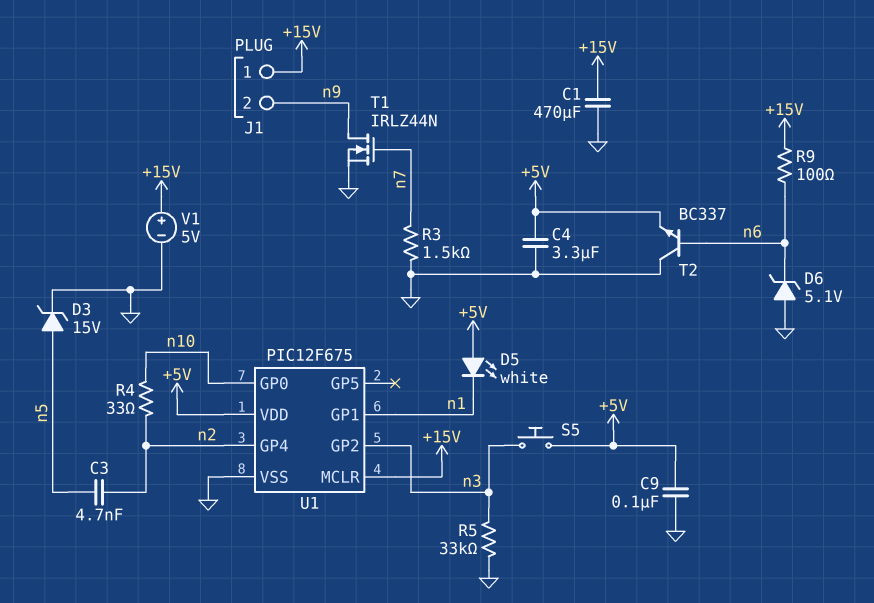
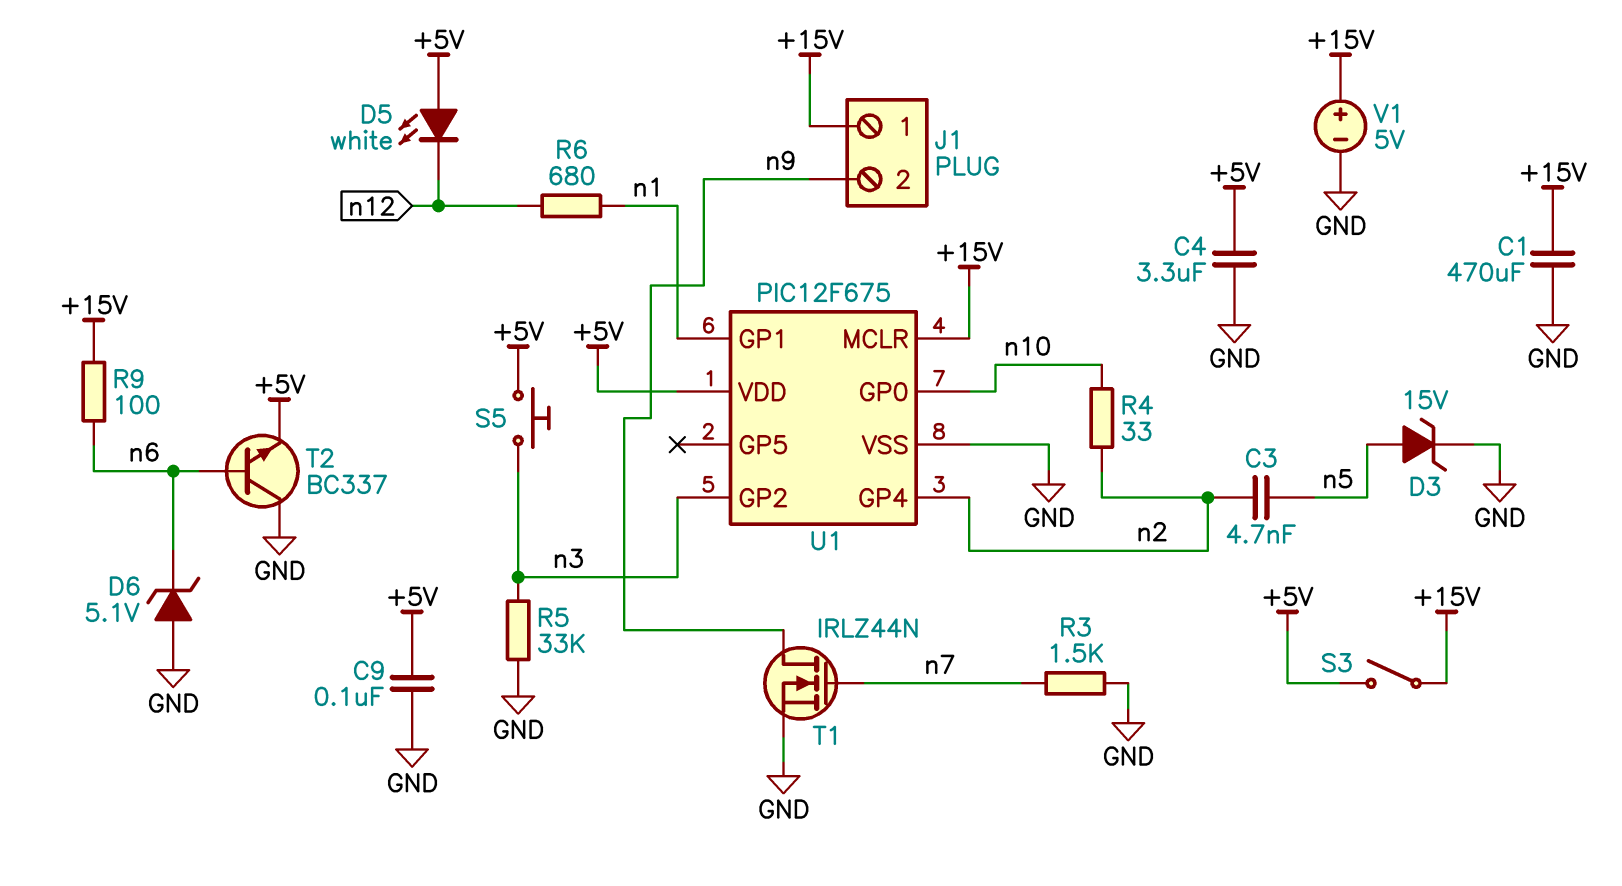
D5: LED white (A +5V, K n1) -> LED white (A +5V, K n12)
R6: none -> 680 (n1, n12)
S3: none -> switch (+5V, +15V)

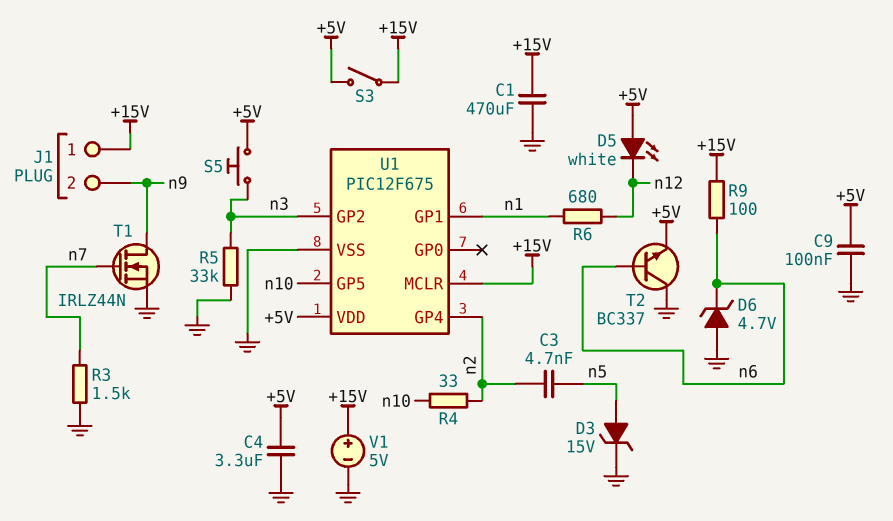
D6: zener 5.1V (A GND, K n6) -> zener 4.7V (A GND, K n6)
U1 pin GP0: n10 -> none
U1 pin GP5: none -> n10

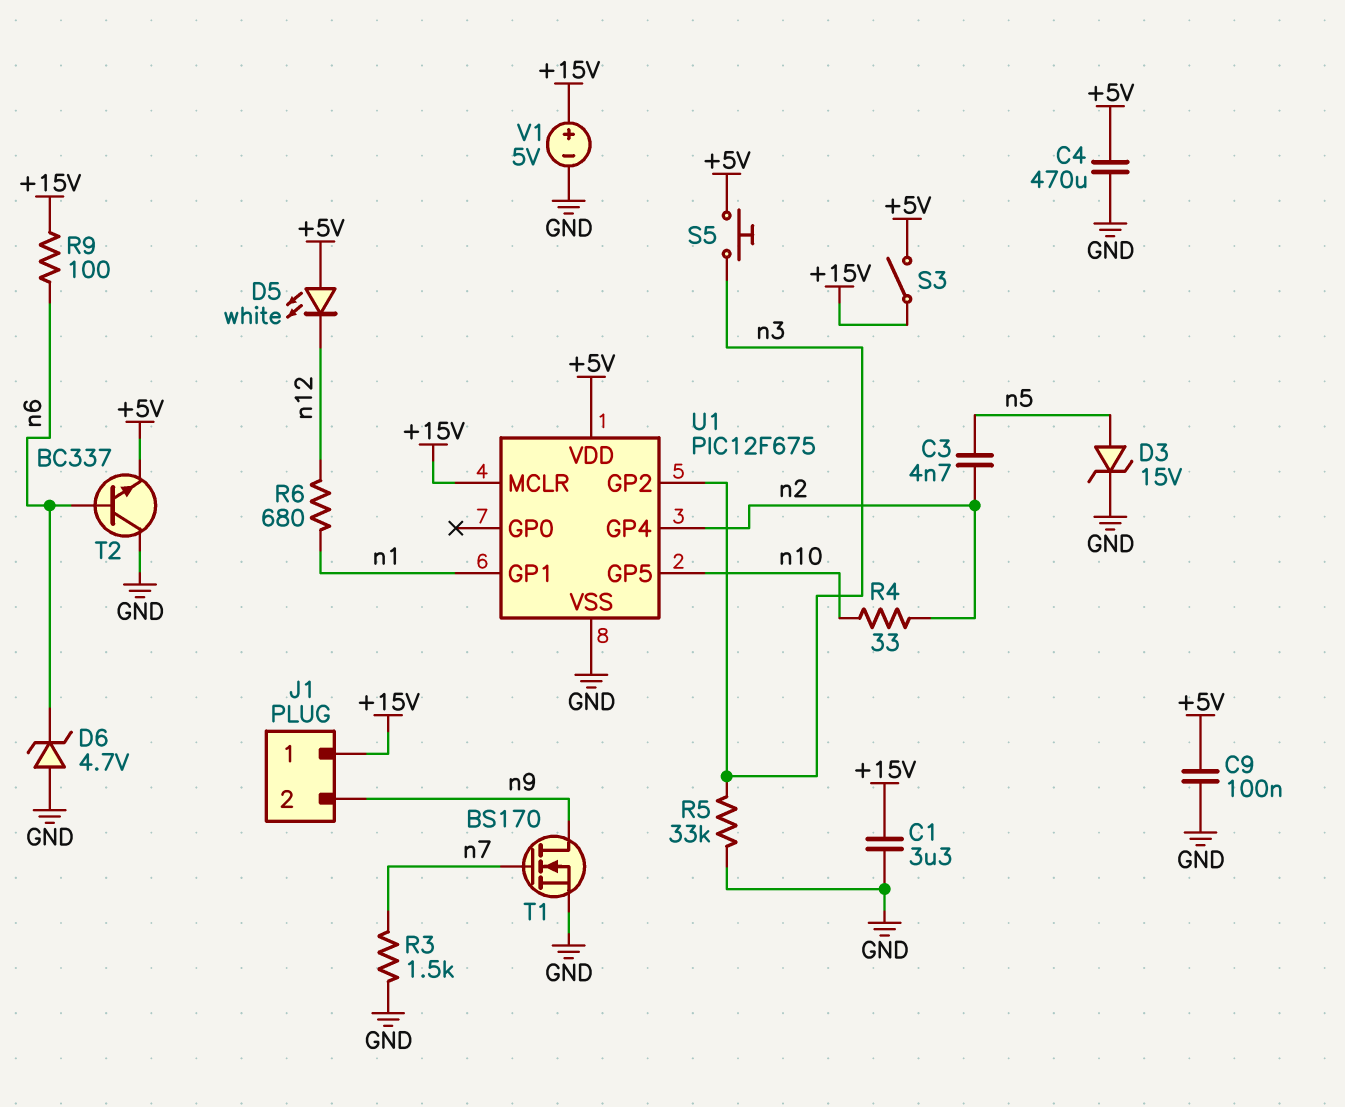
C1: 470uF (+15V, GND) -> 3.3uF (+15V, GND)
C4: 3.3uF (+5V, GND) -> 470uF (+5V, GND)
T1: NMOS IRLZ44N (G n7, D n9, S GND) -> NMOS BS170 (G n7, D n9, S GND)

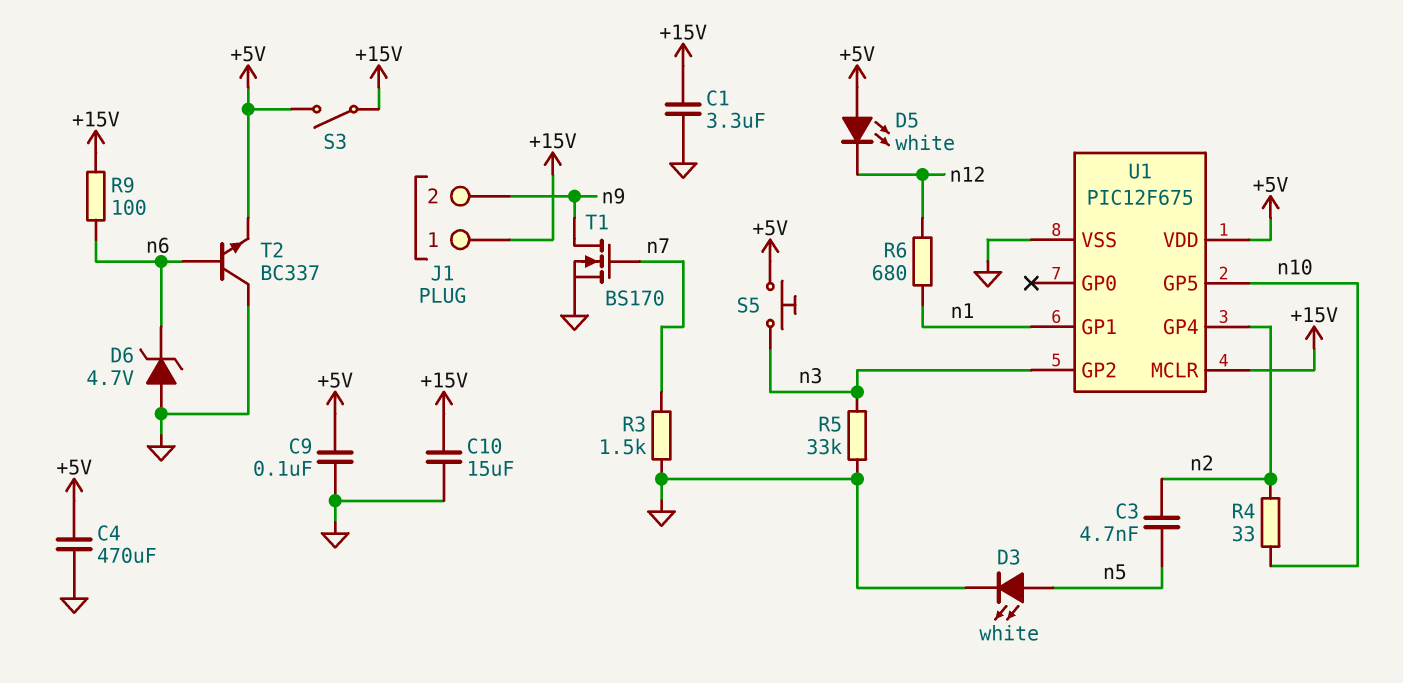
C10: none -> 15uF (+15V, GND)
D3: zener 15V (A n5, K GND) -> LED white (A n5, K GND)
V1: 5V (plus +15V, minus GND) -> none

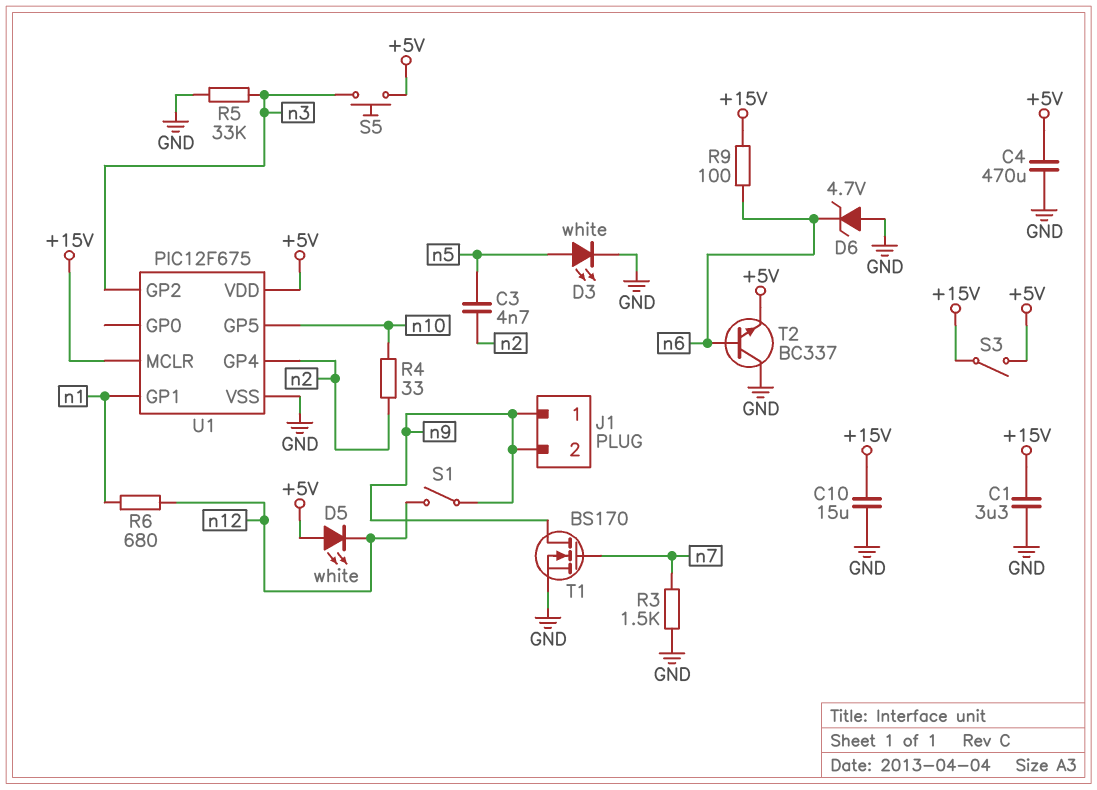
C9: 100nF (+5V, GND) -> none
J1 pin 1: +15V -> n9
S1: none -> switch (n9, n12)

